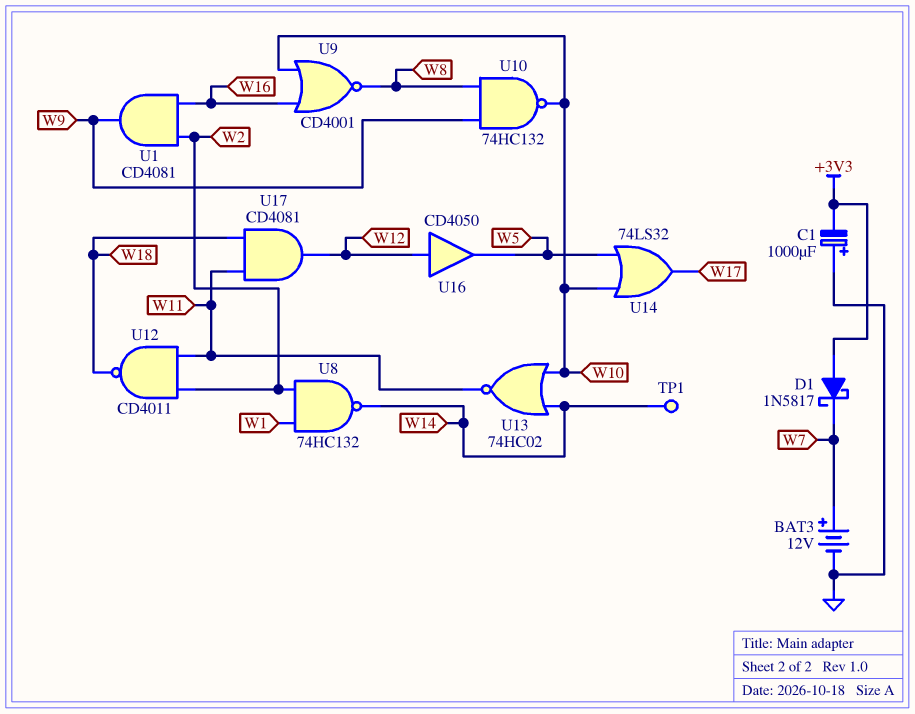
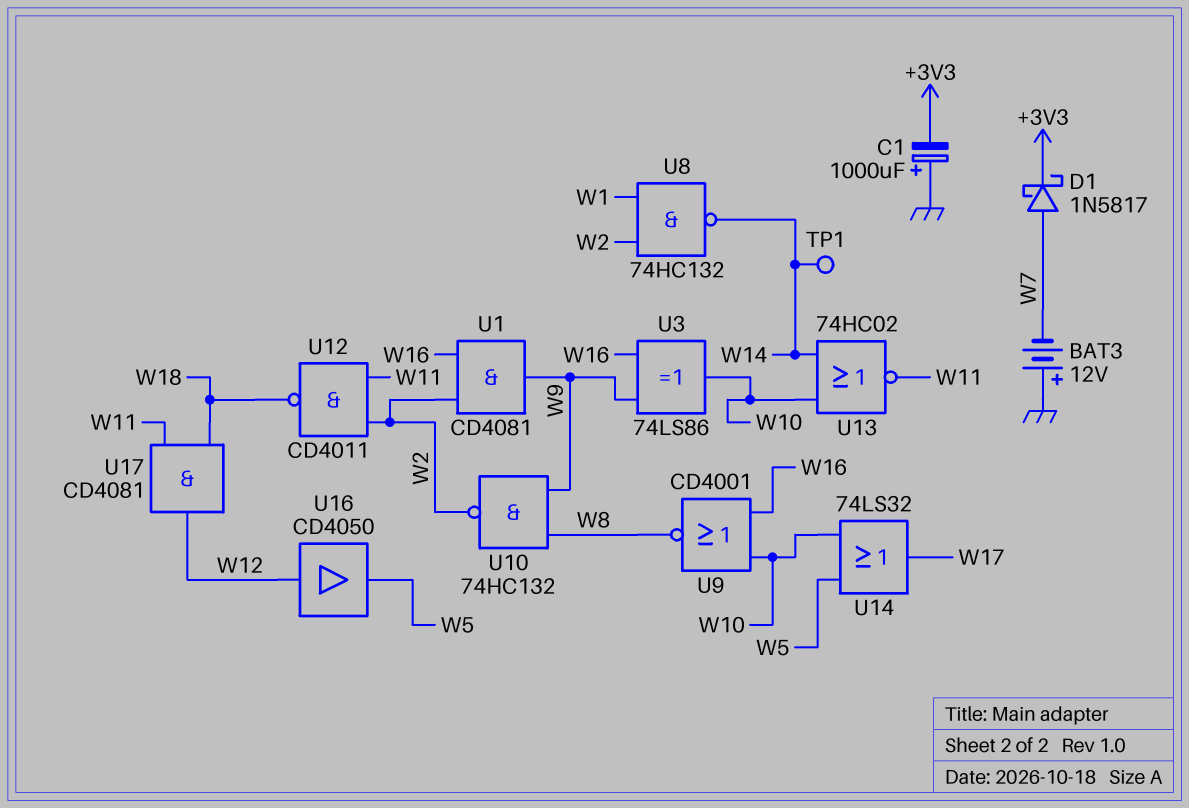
BAT3: 12V (plus W7, minus GND) -> 12V (plus GND, minus W7)
D1: schottky 1N5817 (A +3V3, K W7) -> schottky 1N5817 (A W7, K +3V3)
U3: none -> XOR 74LS86 (in W9, in W16, out W10)
U10: NAND 74HC132 (in W8, in W9, out W10) -> NAND 74HC132 (in W8, in W9, out W2)

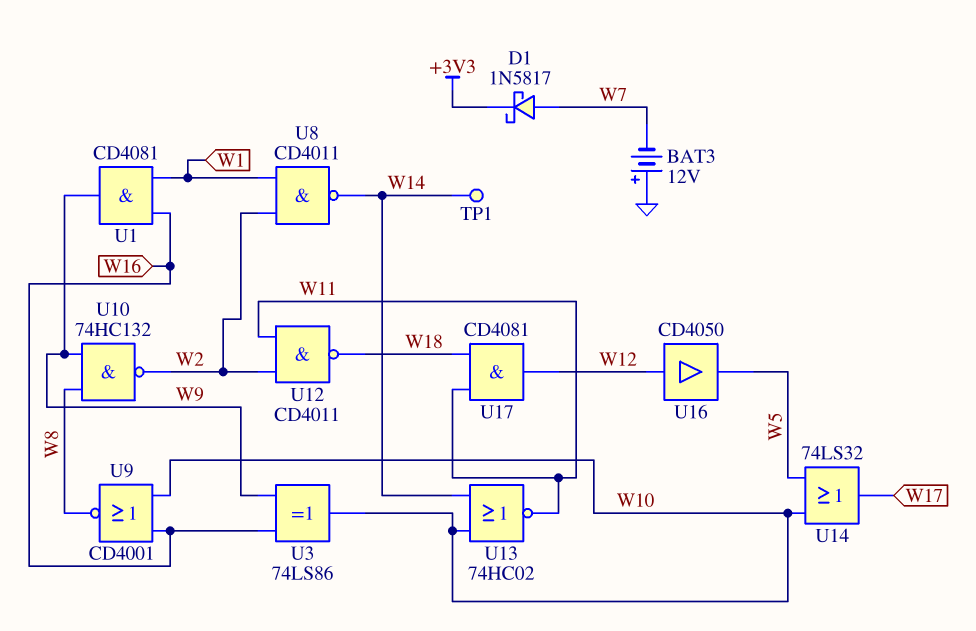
C1: 1000uF (plus GND, minus +3V3) -> none
U1: AND CD4081 (in W2, in W16, out W9) -> AND CD4081 (in W1, in W16, out W9)
U8: NAND 74HC132 (in W1, in W2, out W14) -> NAND CD4011 (in W1, in W2, out W14)

